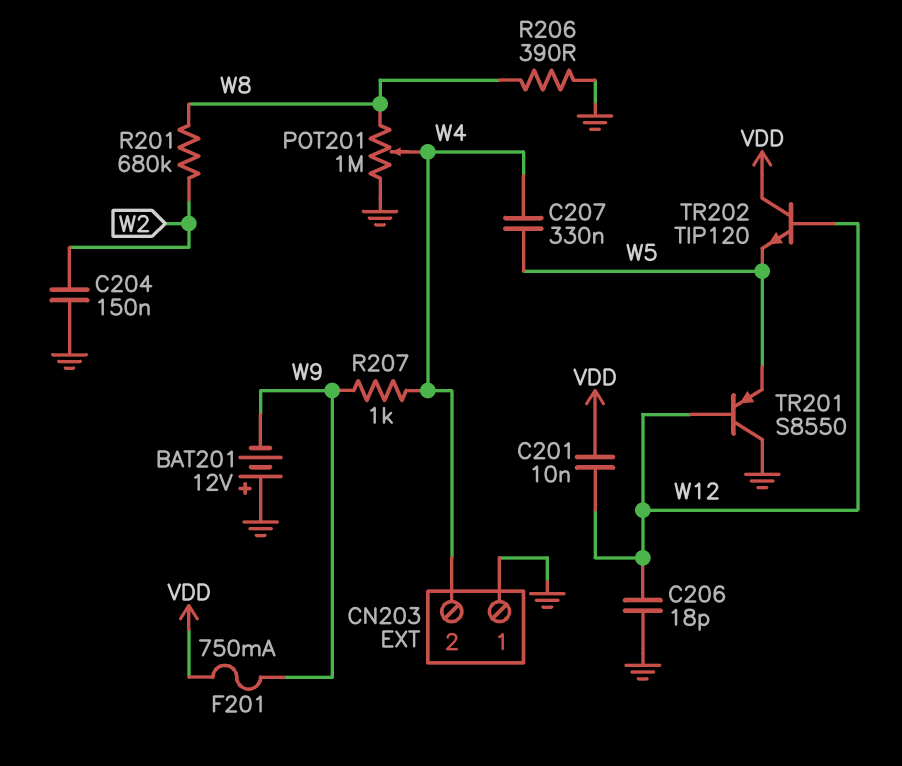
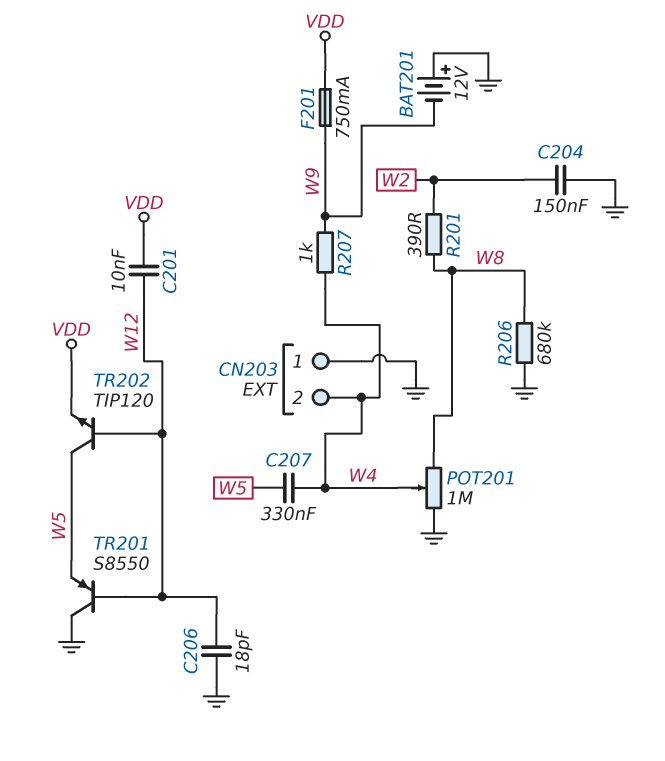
R201: 680k (W2, W8) -> 390 (W2, W8)
R206: 390 (GND, W8) -> 680k (GND, W8)
TR202: NPN TIP120 (B W12, C VDD, E W5) -> NPN TIP120 (B W12, C W5, E VDD)

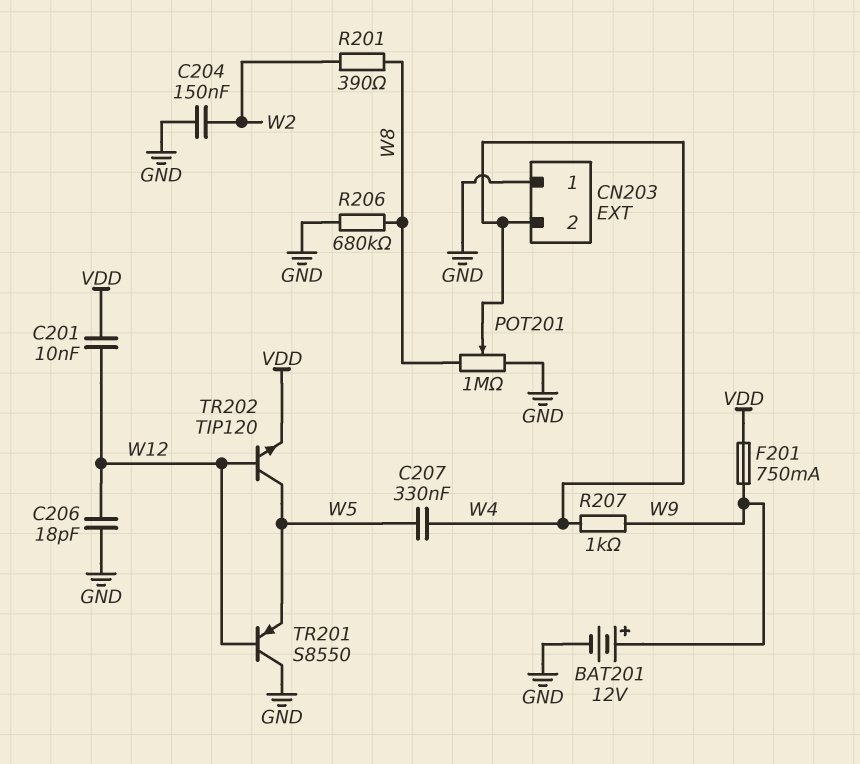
BAT201: 12V (plus GND, minus W9) -> 12V (plus W9, minus GND)

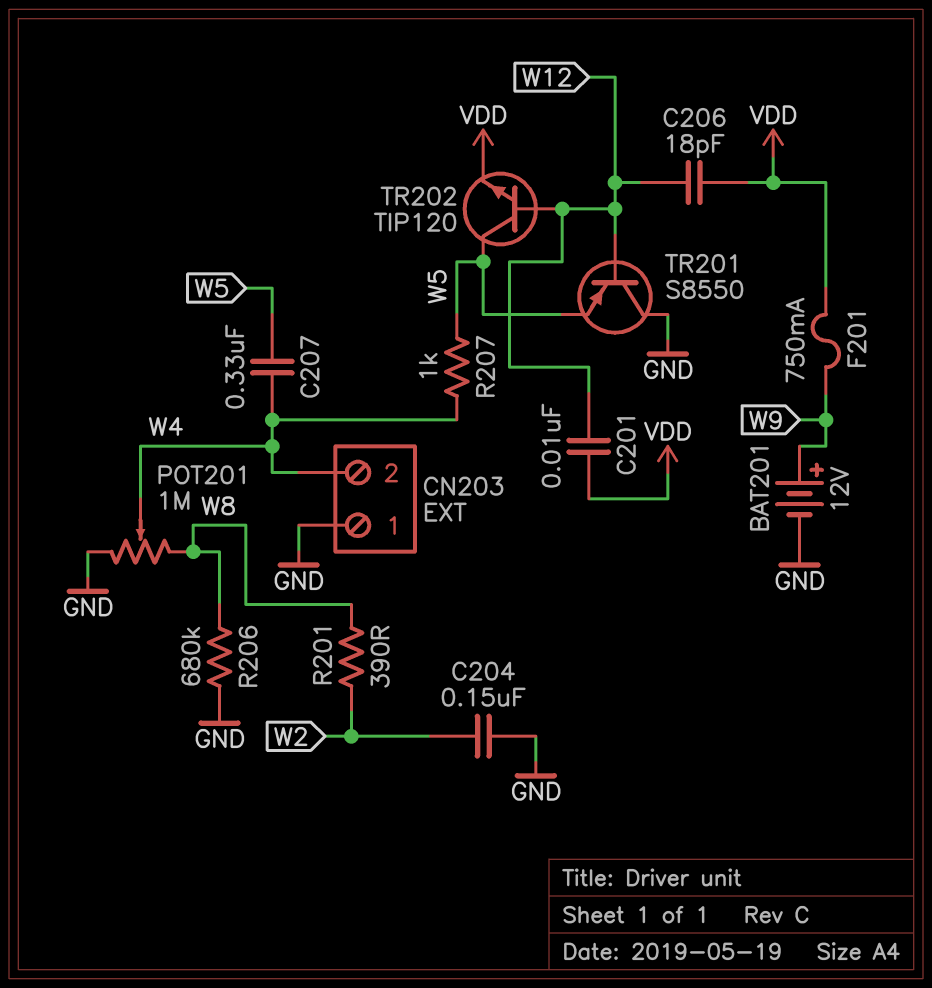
C206: 18pF (GND, W12) -> 18pF (VDD, W12)
R207: 1k (W4, W9) -> 1k (W4, W5)

